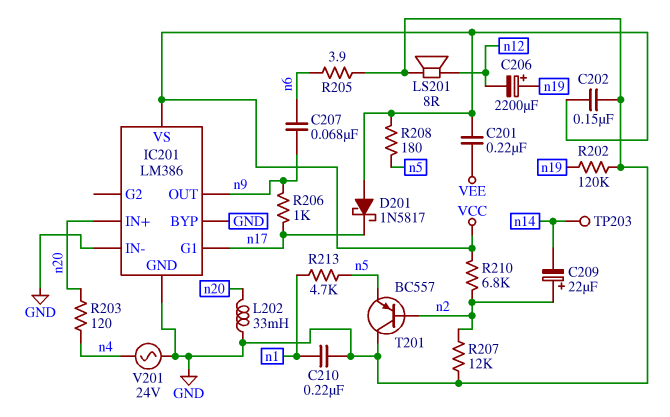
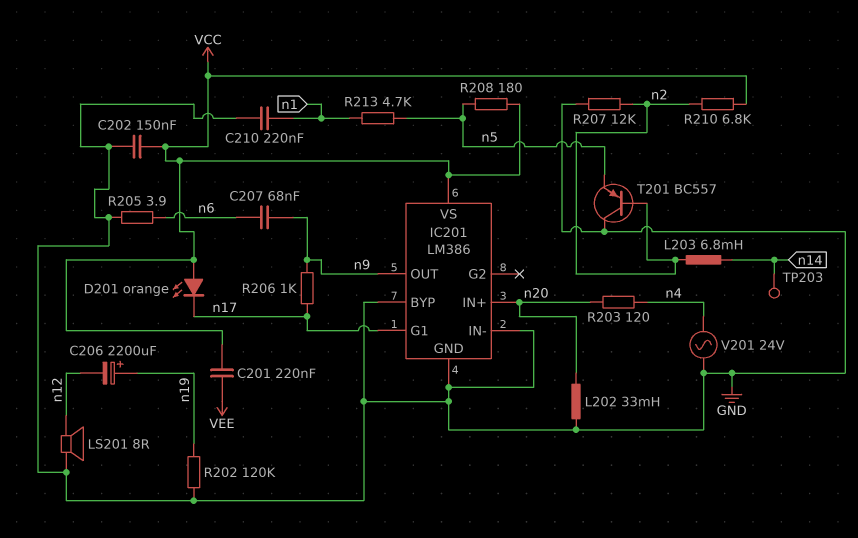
C209: 22uF (plus n2, minus n14) -> none
D201: schottky 1N5817 (A VCC, K n17) -> LED orange (A VCC, K n17)
L203: none -> 6.8mH (n2, n14)

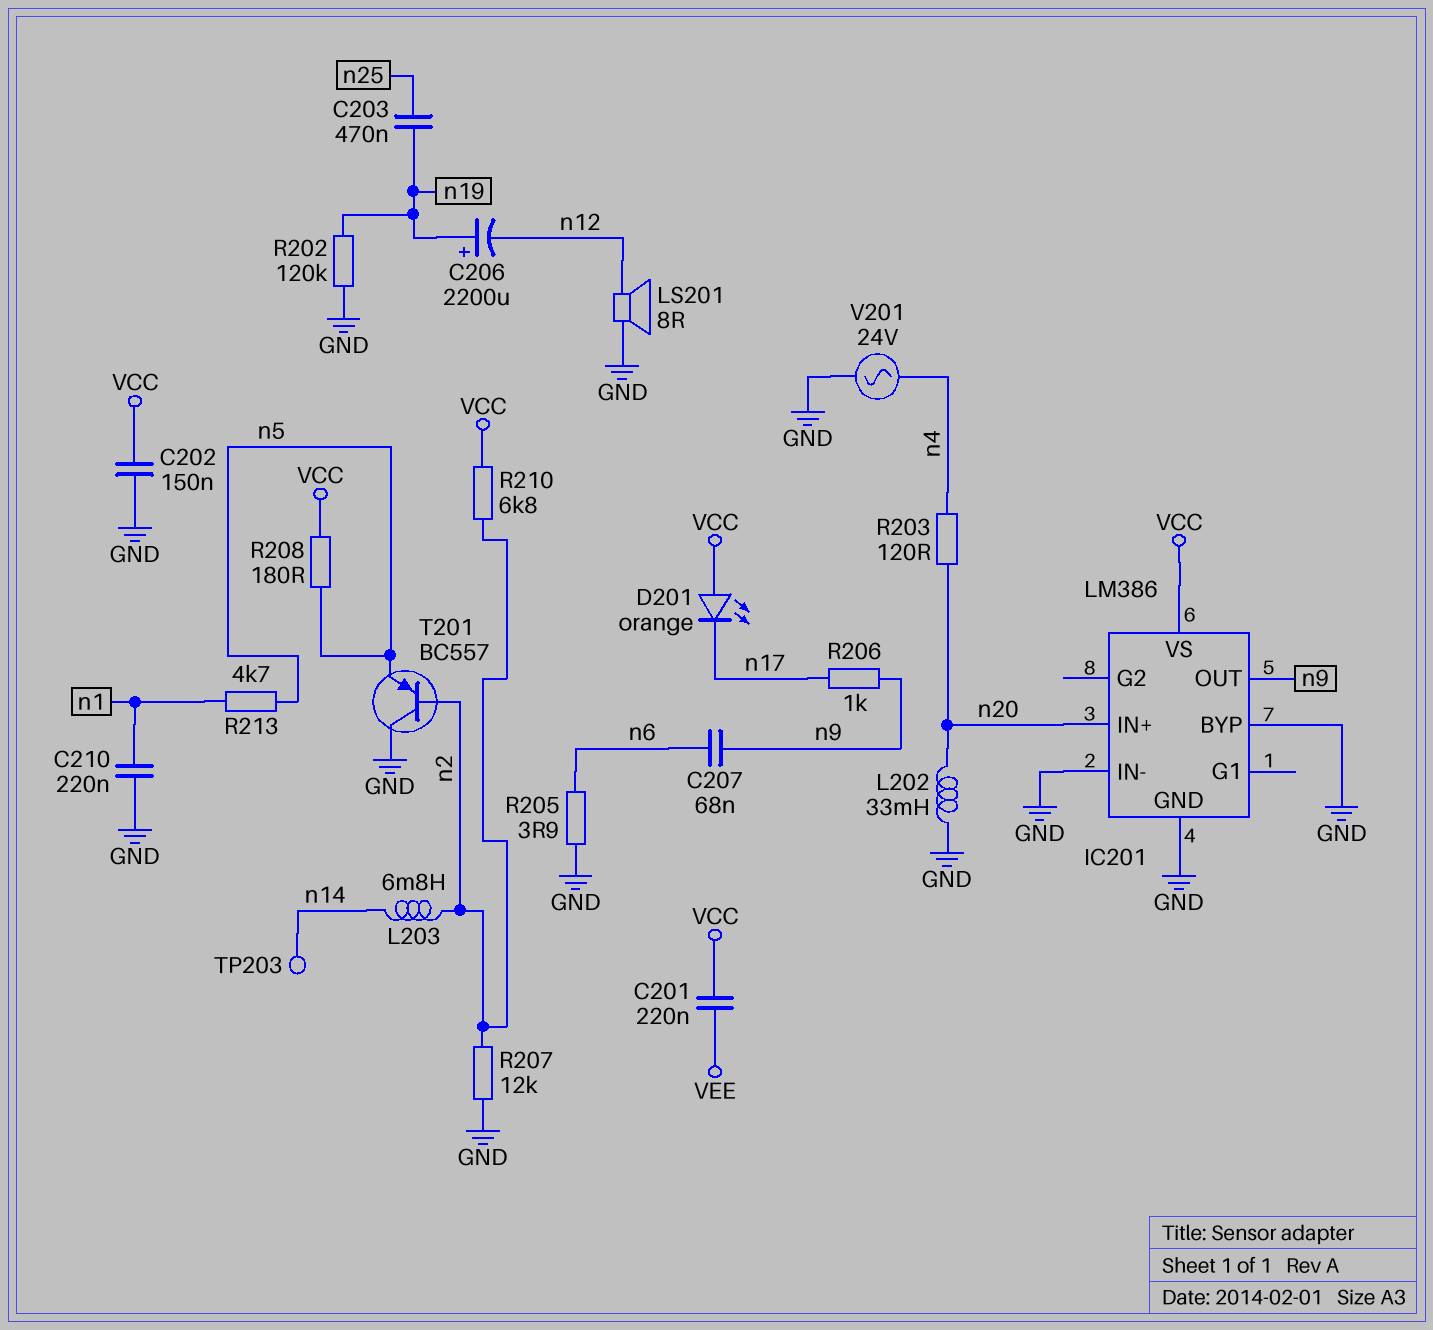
C203: none -> 470nF (n19, n25)
IC201 pin G1: n17 -> none

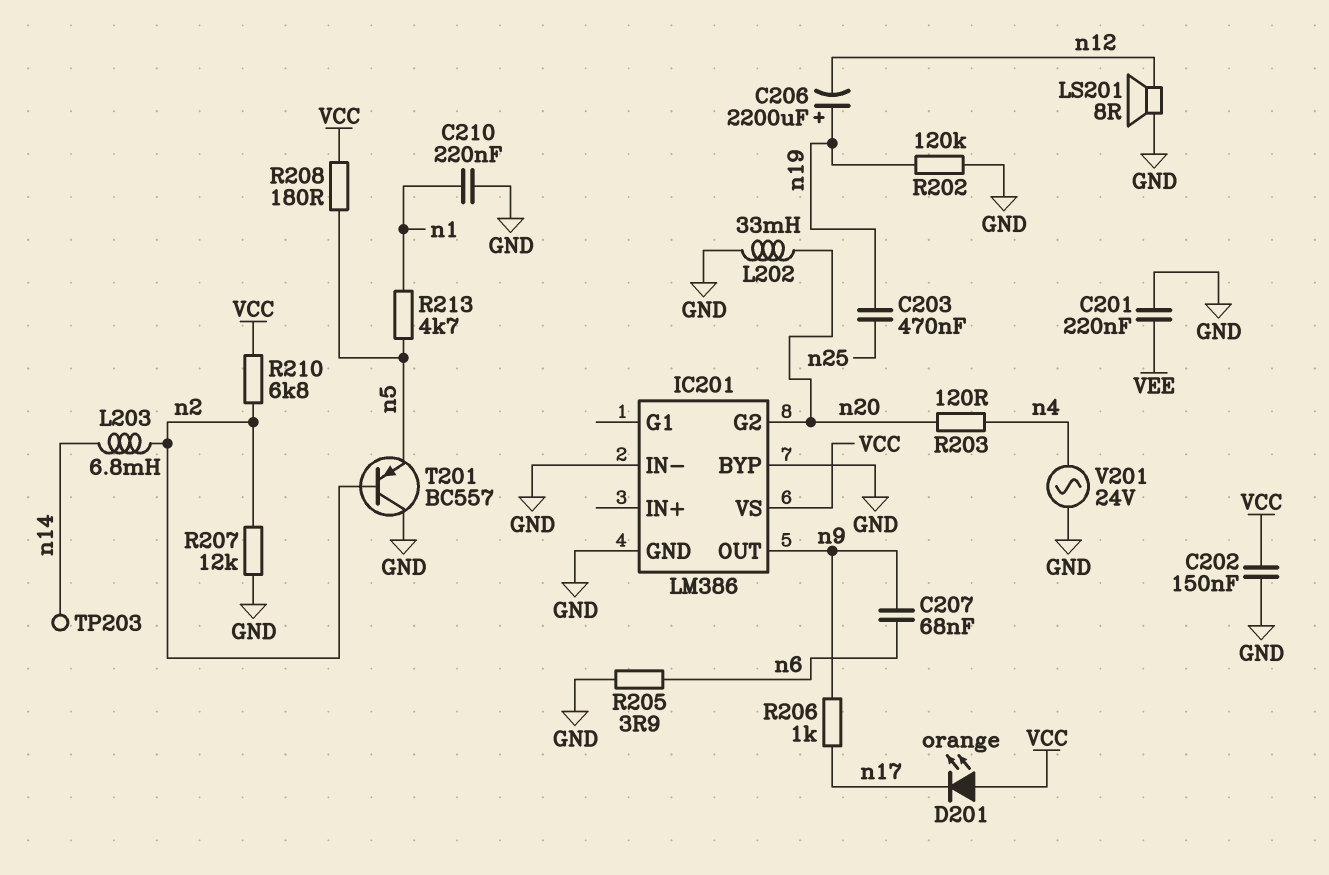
C201: 220nF (VCC, VEE) -> 220nF (GND, VEE)
IC201 pin G2: none -> n20
IC201 pin IN+: n20 -> none

